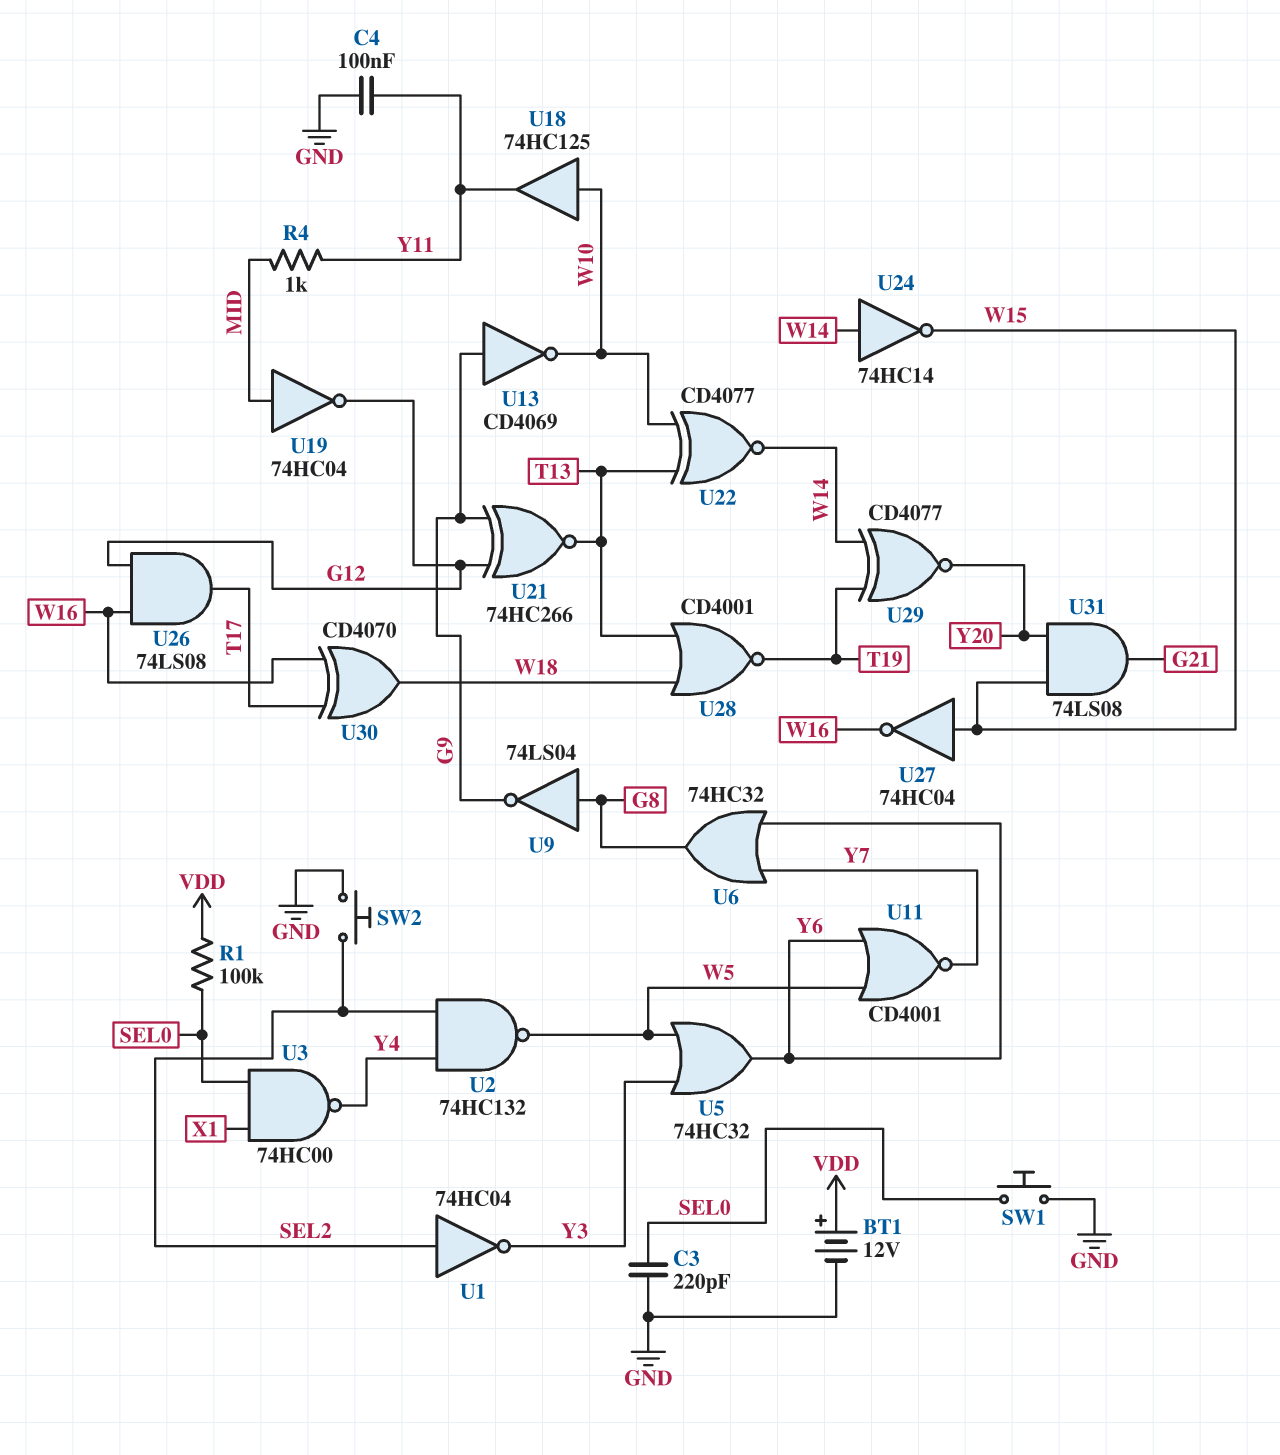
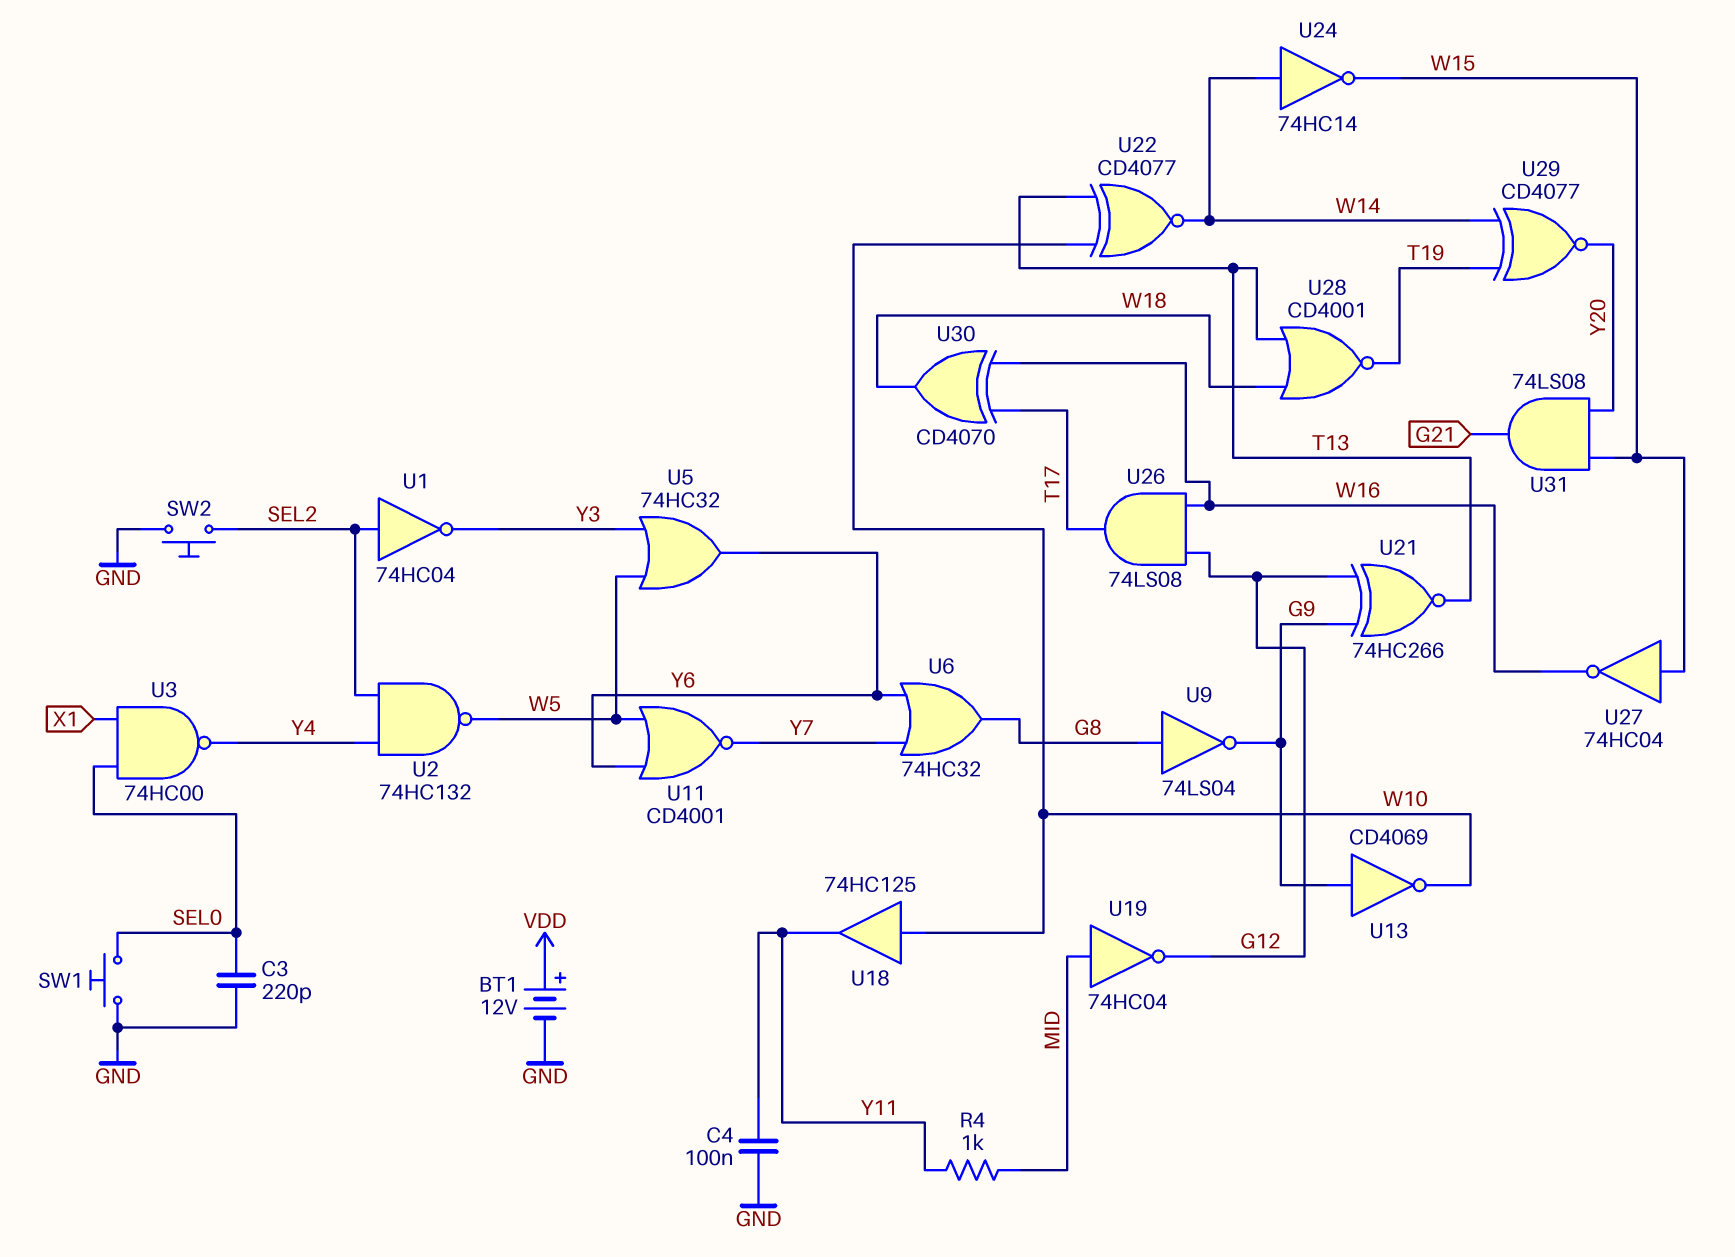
R1: 100k (SEL0, VDD) -> none

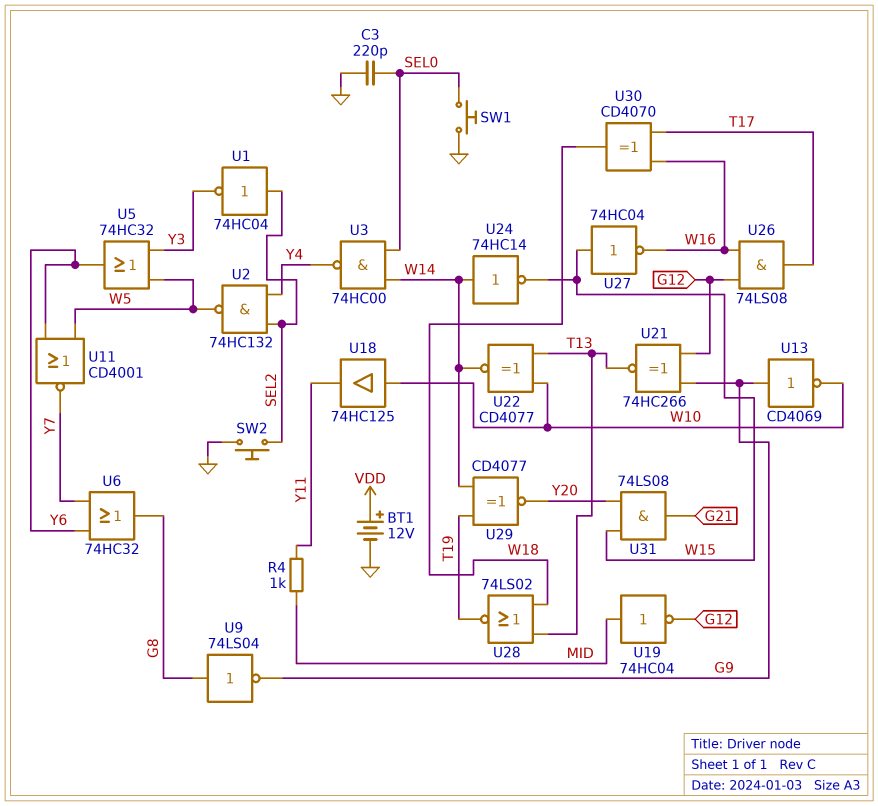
C4: 100nF (GND, Y11) -> none
U3: NAND 74HC00 (in SEL0, in X1, out Y4) -> NAND 74HC00 (in SEL0, in W14, out Y4)
U28: NOR CD4001 (in T13, in W18, out T19) -> NOR 74LS02 (in T13, in W18, out T19)

